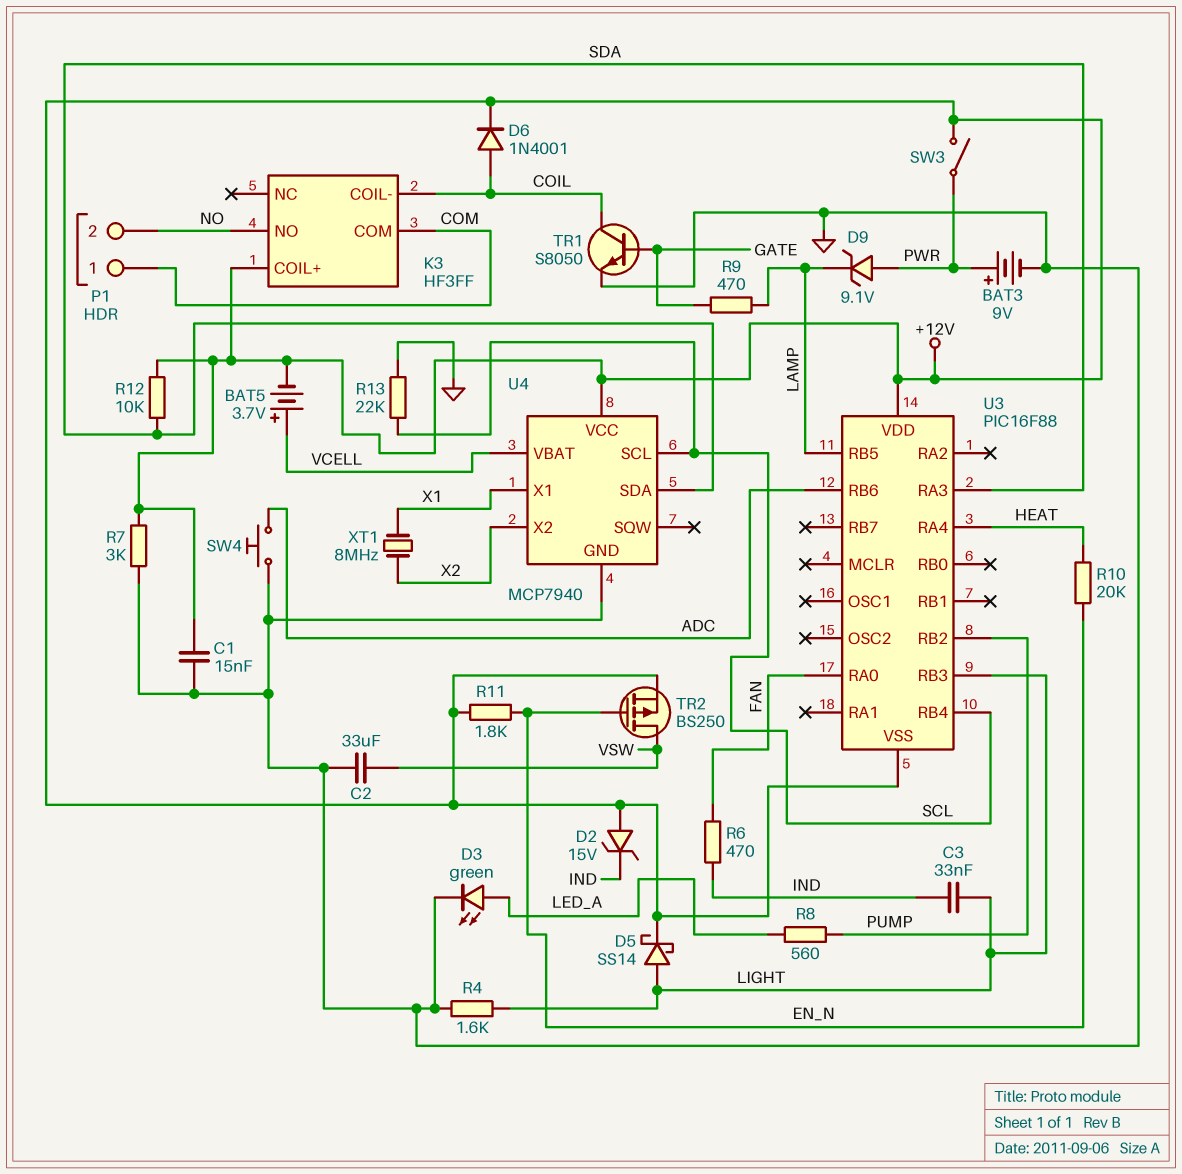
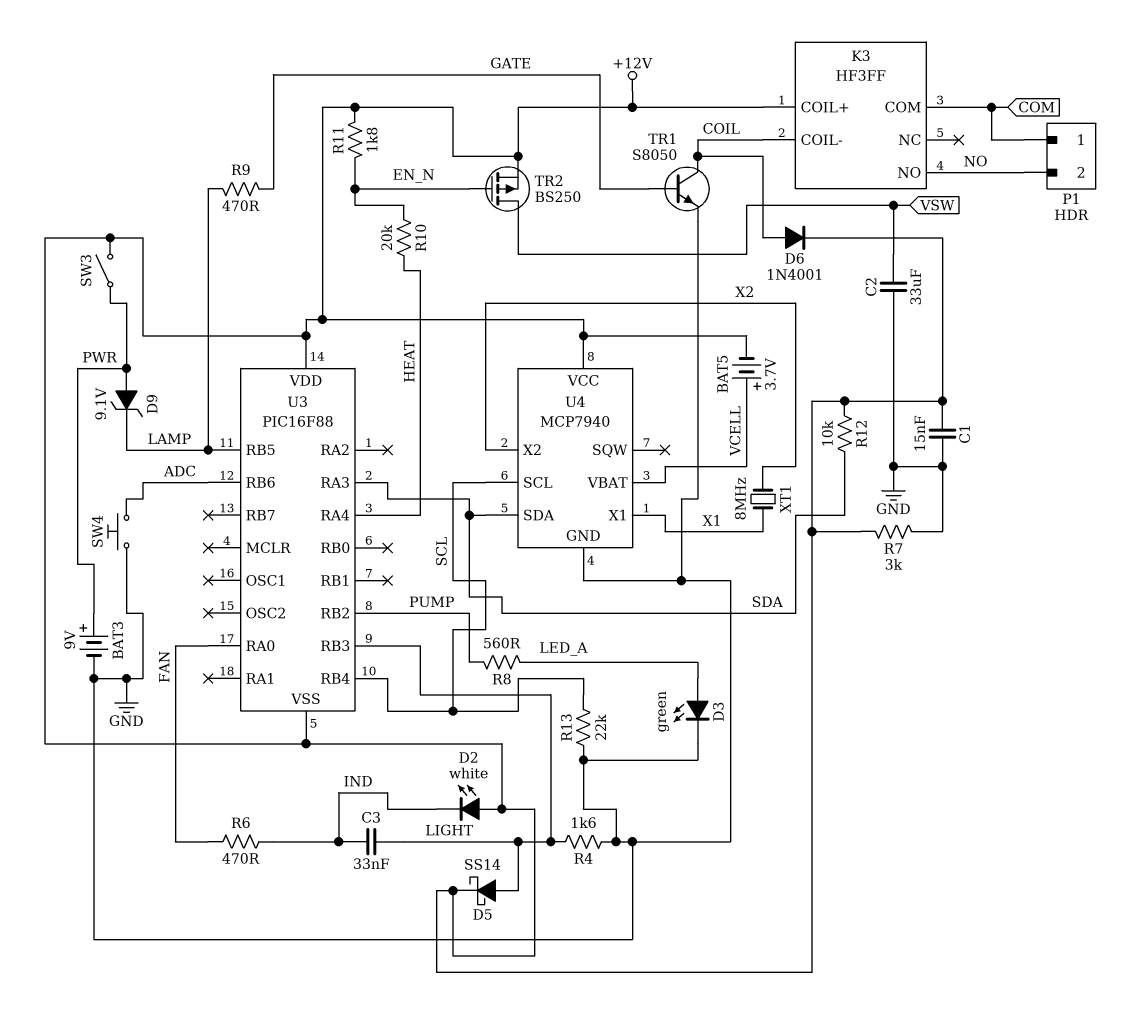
D2: zener 15V (A +12V, K IND) -> LED white (A +12V, K IND)

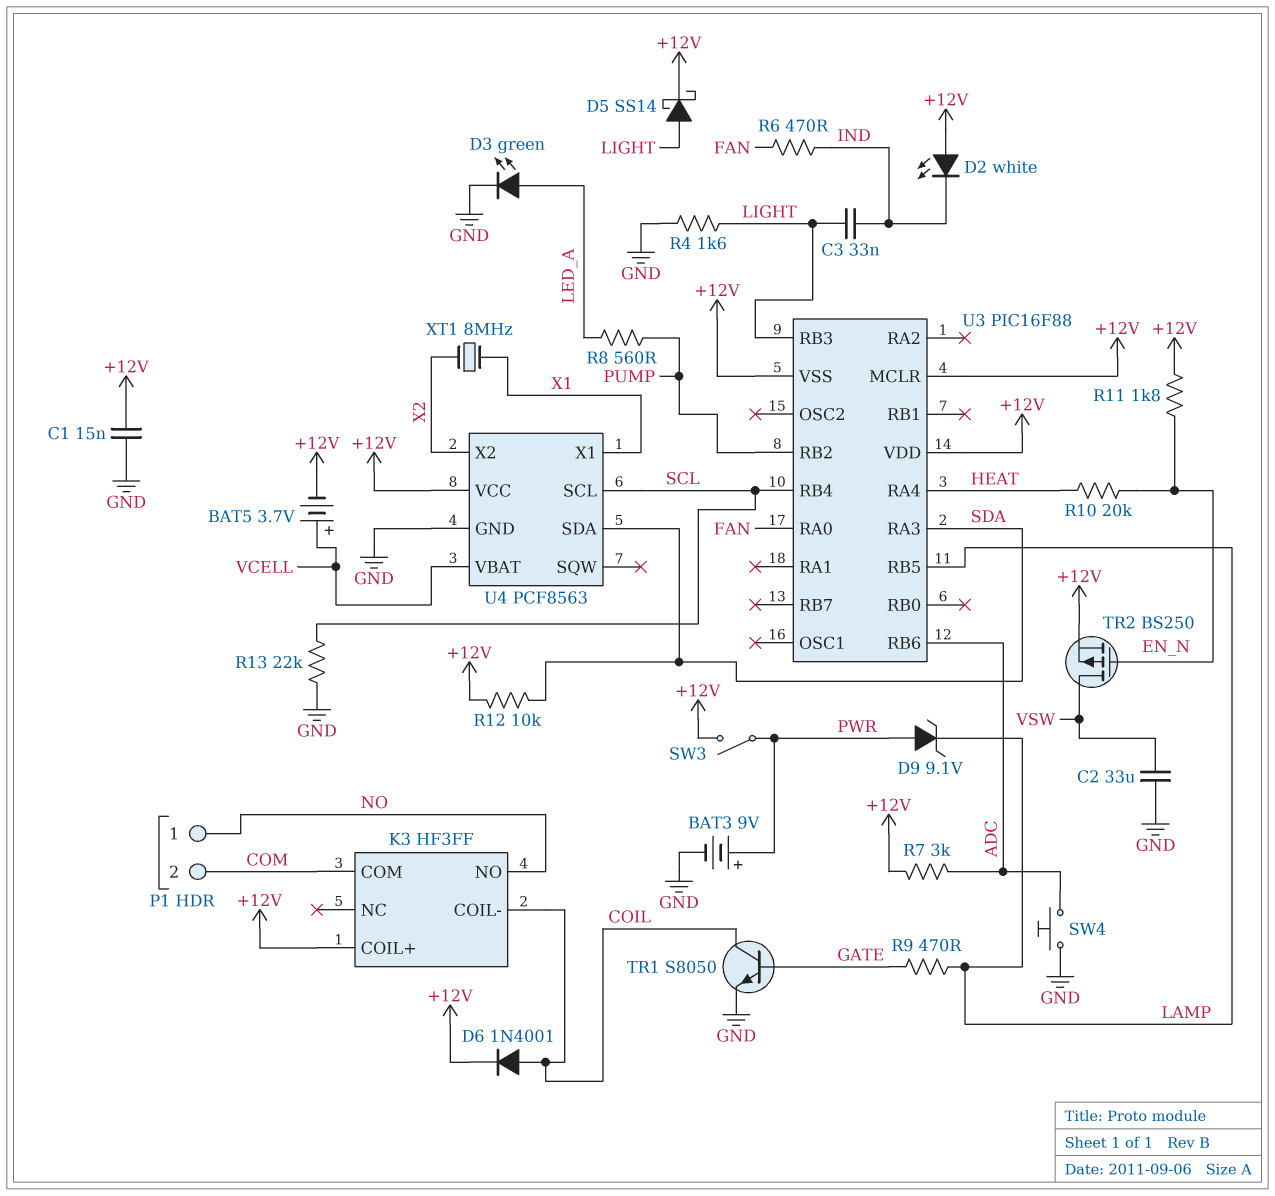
P1 pin 1: COM -> NO
P1 pin 2: NO -> COM
R7: 3k (+12V, GND) -> 3k (+12V, ADC)
U3 pin MCLR: none -> +12V
U4: MCP7940 -> PCF8563

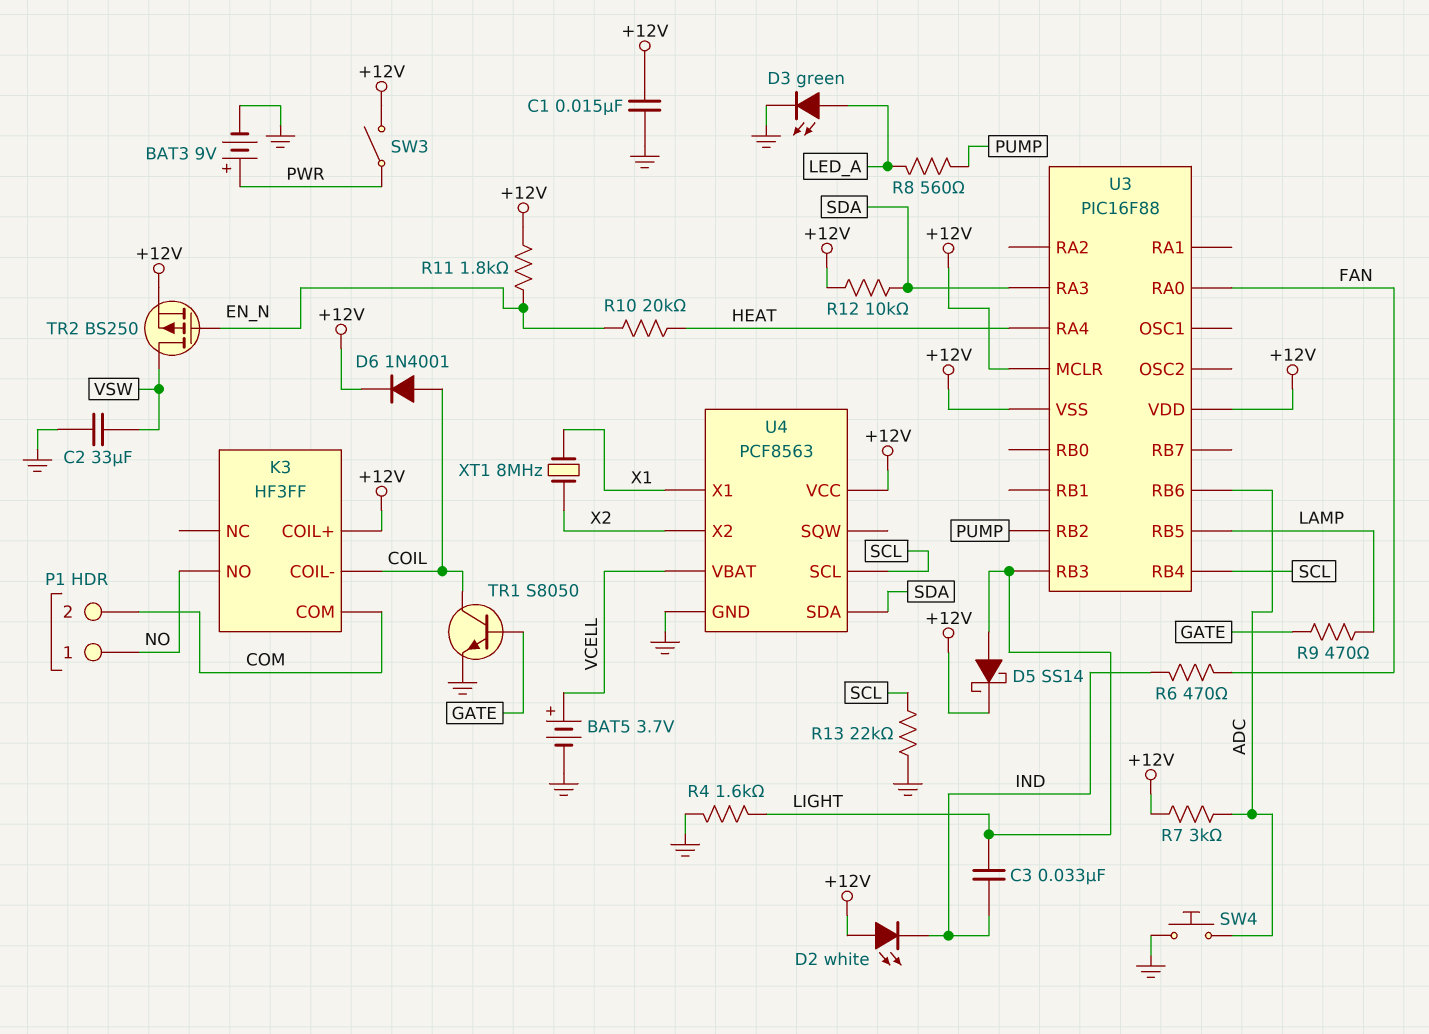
BAT5: 3.7V (plus VCELL, minus +12V) -> 3.7V (plus VCELL, minus GND)
D9: zener 9.1V (A PWR, K LAMP) -> none

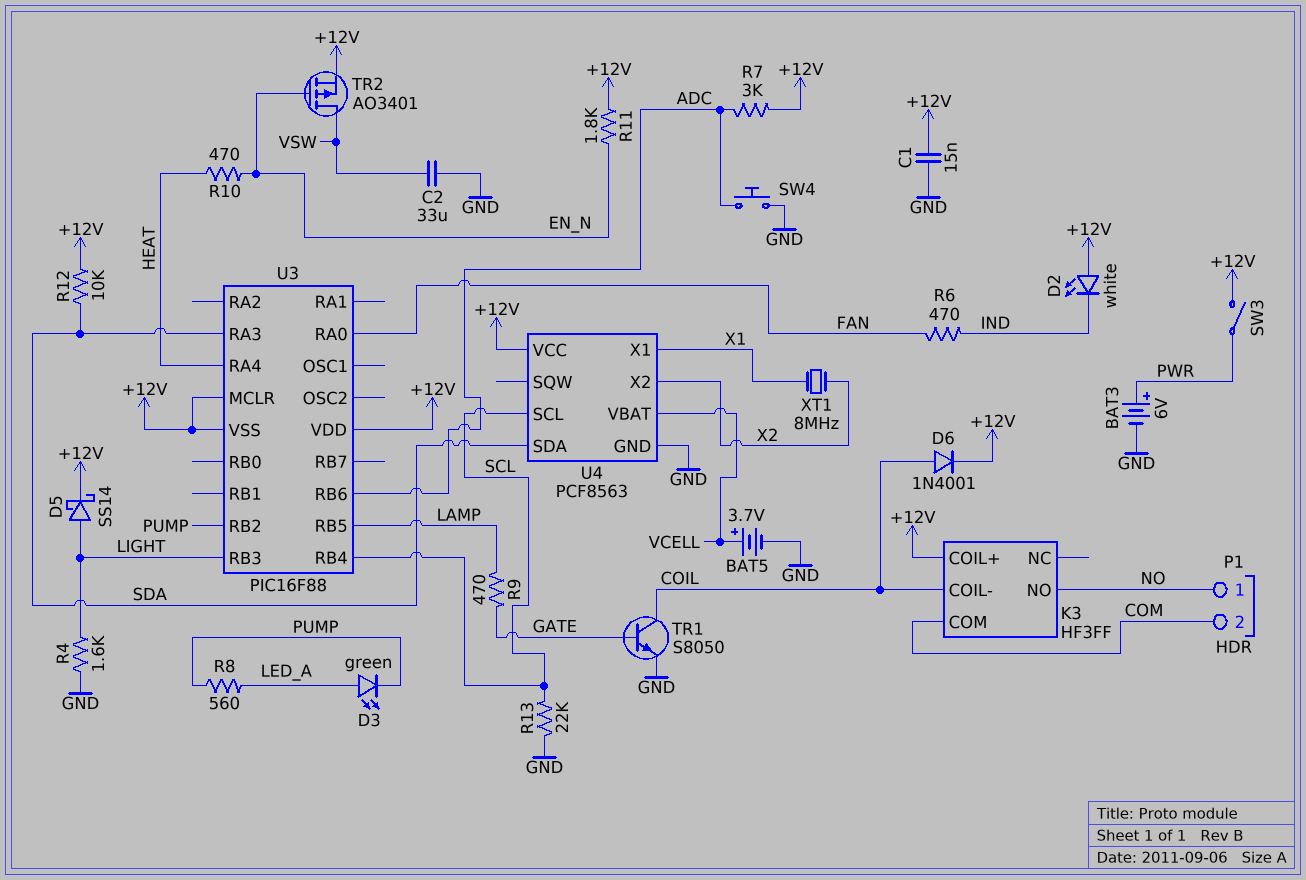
BAT3: 9V (plus PWR, minus GND) -> 6V (plus PWR, minus GND)
C3: 33nF (IND, LIGHT) -> none
D3: LED green (A LED_A, K GND) -> LED green (A LED_A, K PUMP)
R10: 20k (EN_N, HEAT) -> 470 (EN_N, HEAT)
TR2: PMOS BS250 (G EN_N, D VSW, S +12V) -> PMOS AO3401 (G EN_N, D VSW, S +12V)

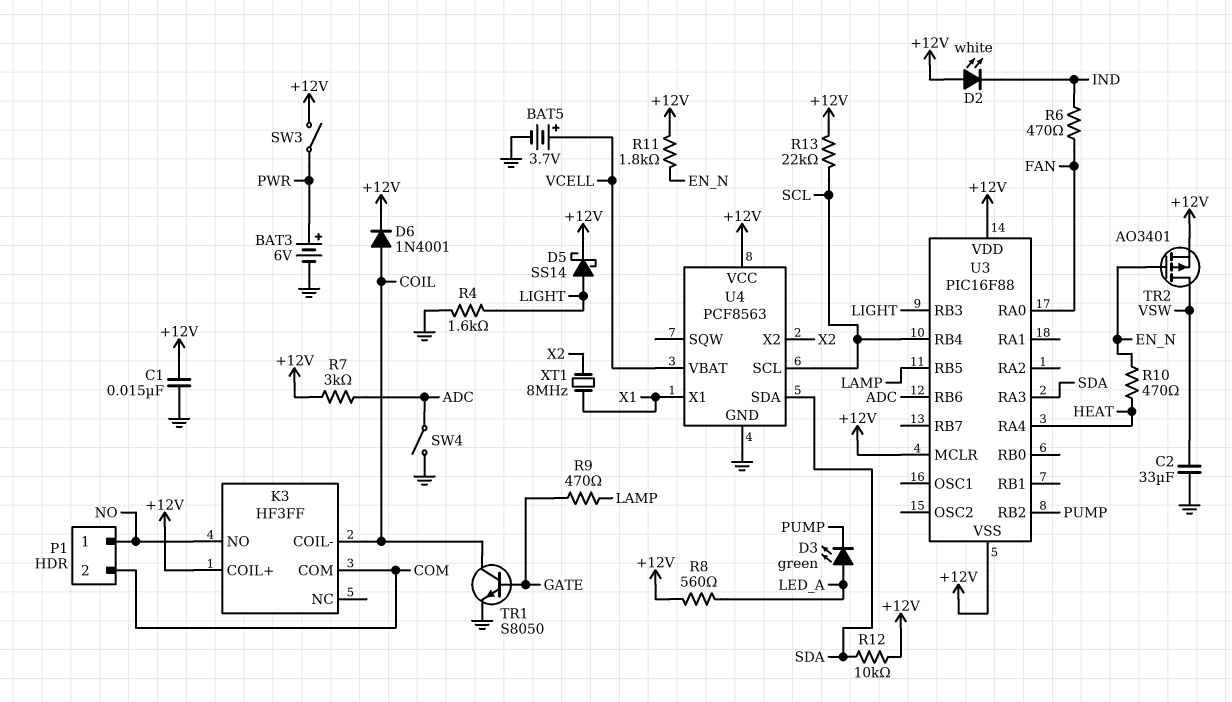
R8: 560 (LED_A, PUMP) -> 560 (+12V, LED_A)
R13: 22k (GND, SCL) -> 22k (+12V, SCL)
SW4: button (ADC, GND) -> switch (ADC, GND)

